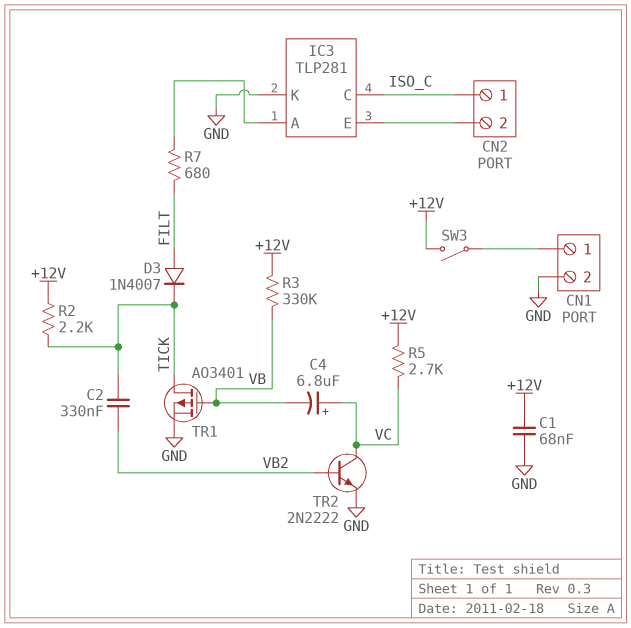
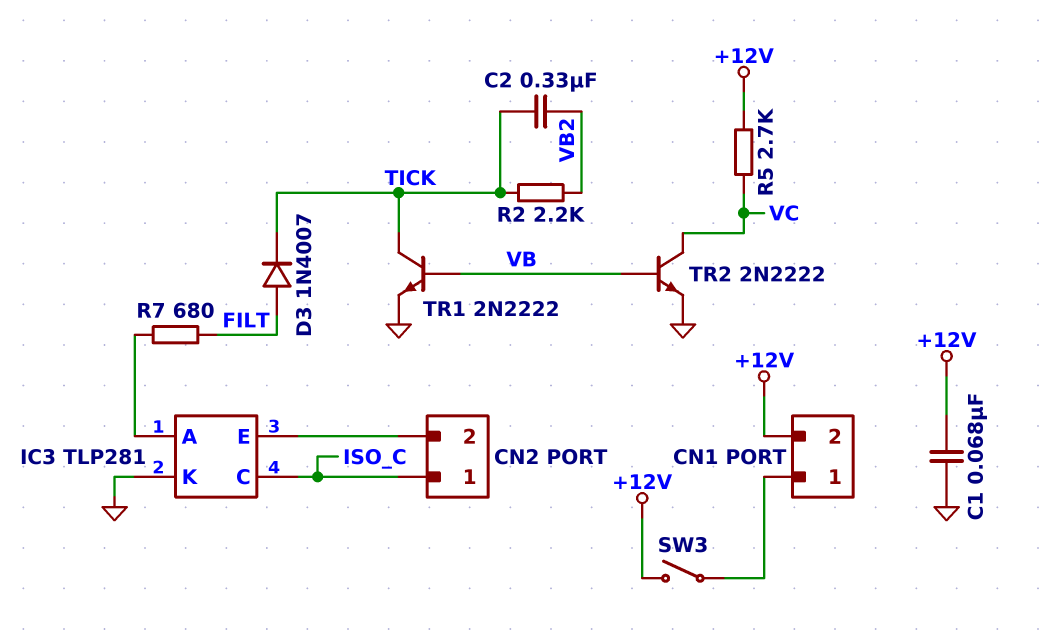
C4: 6.8uF (plus VC, minus VB) -> none
CN1 pin 2: GND -> +12V
R2: 2.2k (+12V, TICK) -> 2.2k (TICK, VB2)
R3: 330k (+12V, VB) -> none
TR1: PMOS AO3401 (G VB, D TICK, S GND) -> NPN 2N2222 (B VB, C TICK, E GND)
TR2: NPN 2N2222 (B VB2, C VC, E GND) -> NPN 2N2222 (B VB, C VC, E GND)

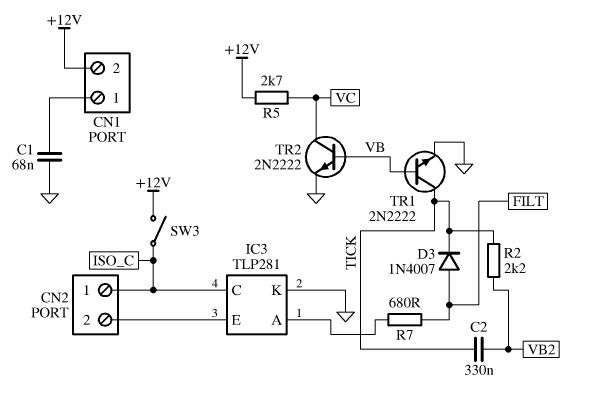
C1: 68nF (+12V, GND) -> 68nF (CN1/1, GND)
SW3: switch (+12V, CN1/1) -> switch (+12V, ISO_C)

